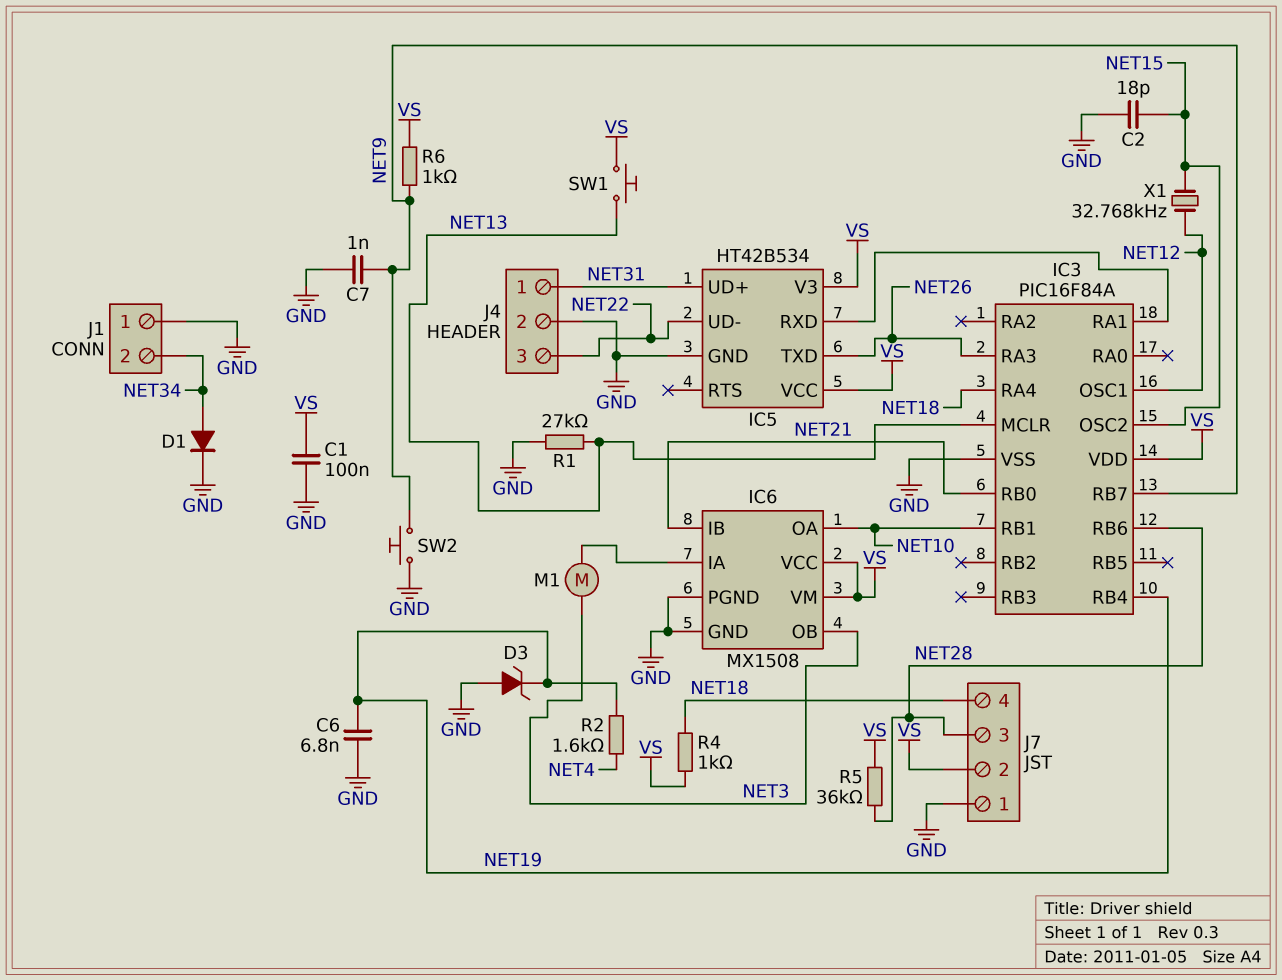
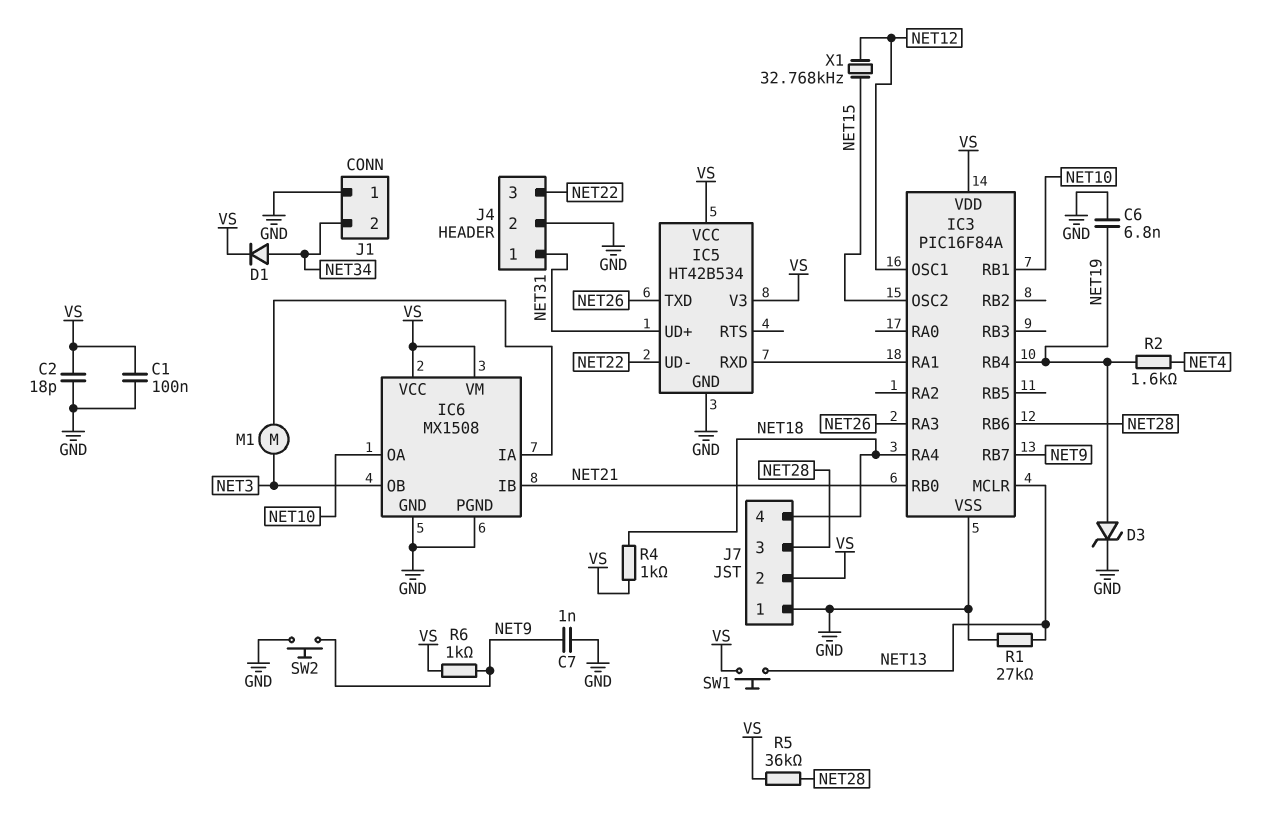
C2: 18pF (GND, NET15) -> 18pF (GND, VS)
D1: diode (A NET34, K GND) -> diode (A NET34, K VS)
D3: zener (A GND, K NET19) -> zener (A NET19, K GND)

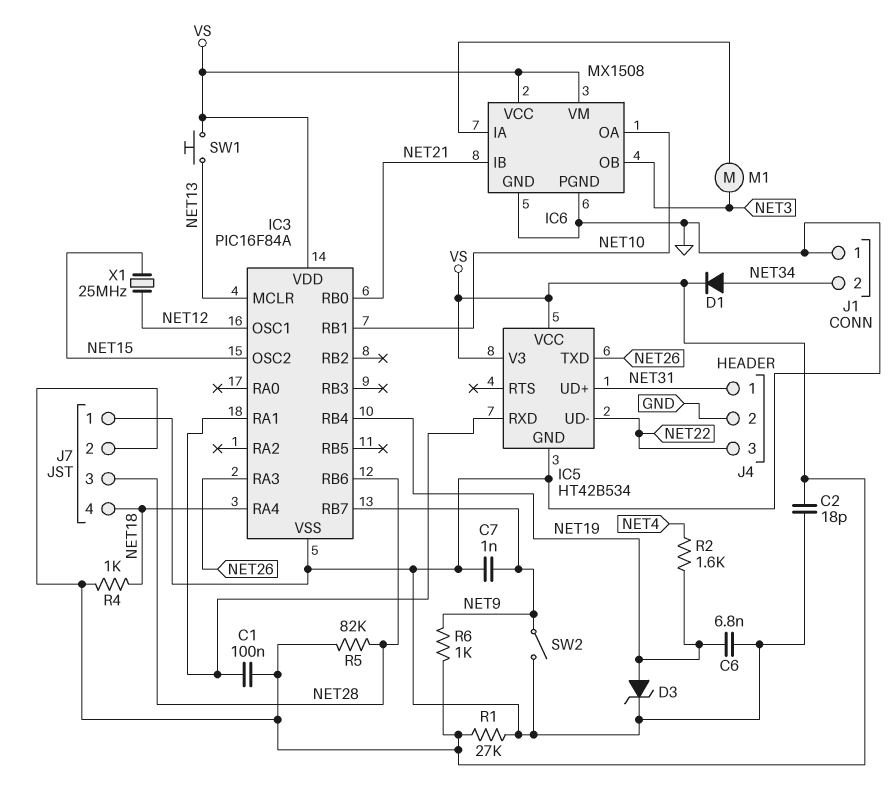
C1: 100nF (GND, VS) -> 100nF (IC3/RA1, VS)
R1: 27k (GND, NET13) -> 27k (GND, VS)
R5: 36k (NET28, VS) -> 82k (NET28, VS)
SW2: button (GND, NET9) -> switch (GND, NET9)
X1: 32.768kHz (NET12, NET15) -> 25MHz (NET12, NET15)

